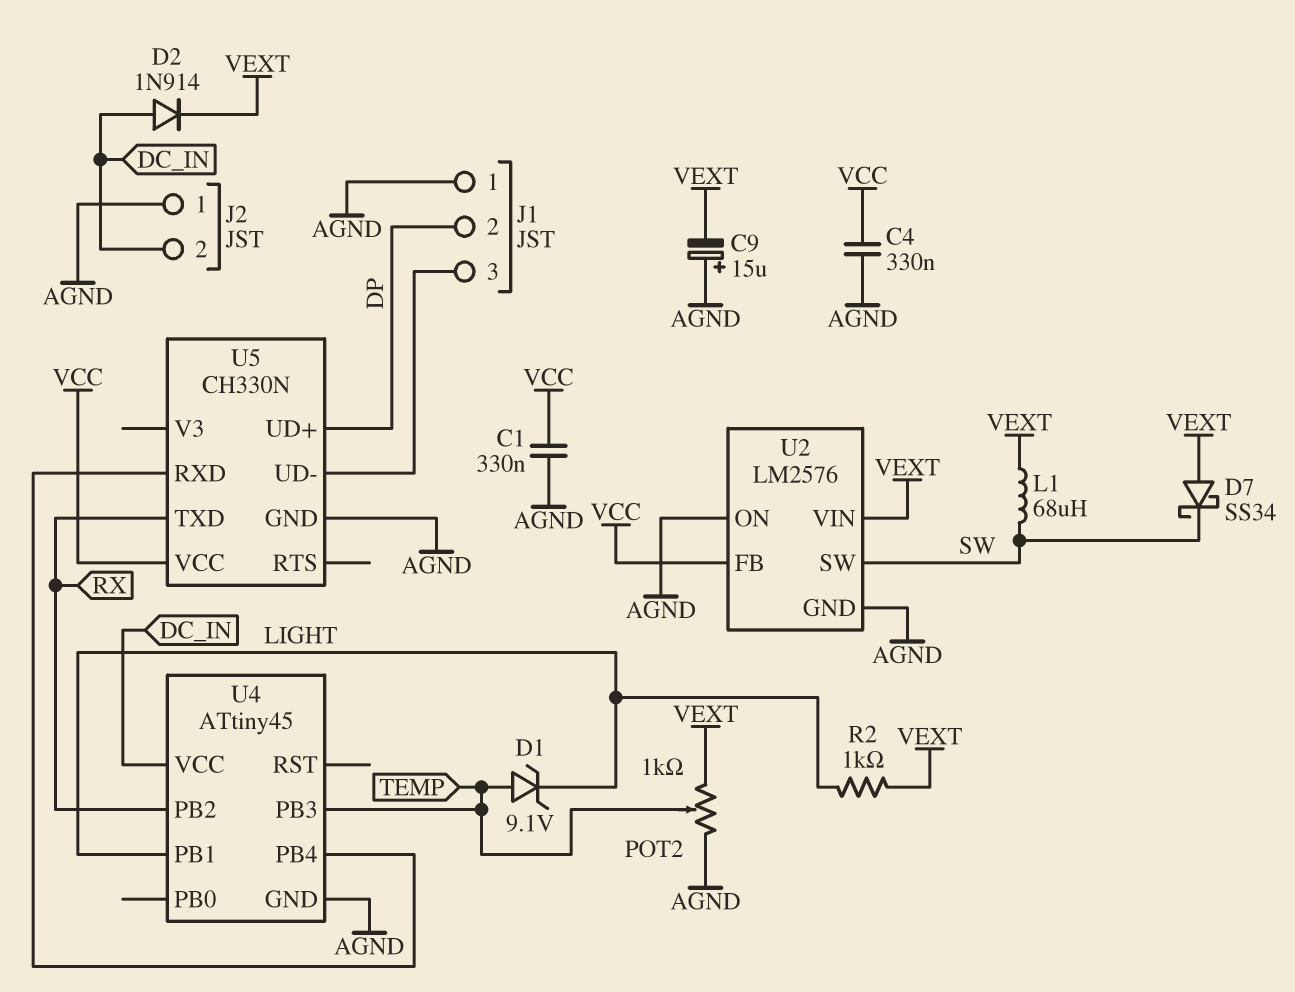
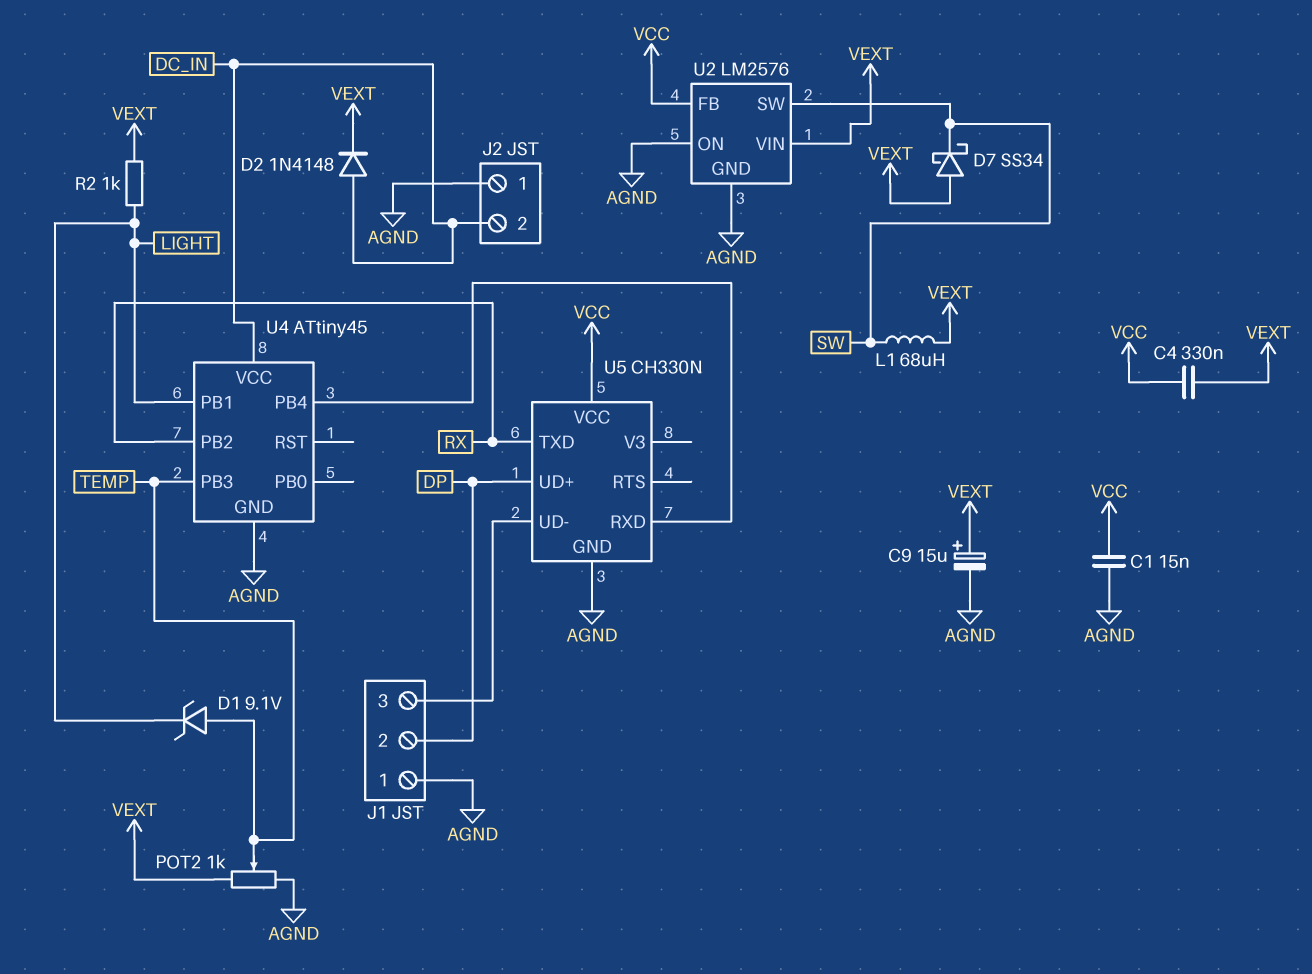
C1: 330nF (AGND, VCC) -> 15nF (AGND, VCC)
C4: 330nF (AGND, VCC) -> 330nF (VCC, VEXT)
C9: 15uF (plus AGND, minus VEXT) -> 15uF (plus VEXT, minus AGND)
D2: diode 1N914 (A DC_IN, K VEXT) -> diode 1N4148 (A DC_IN, K VEXT)

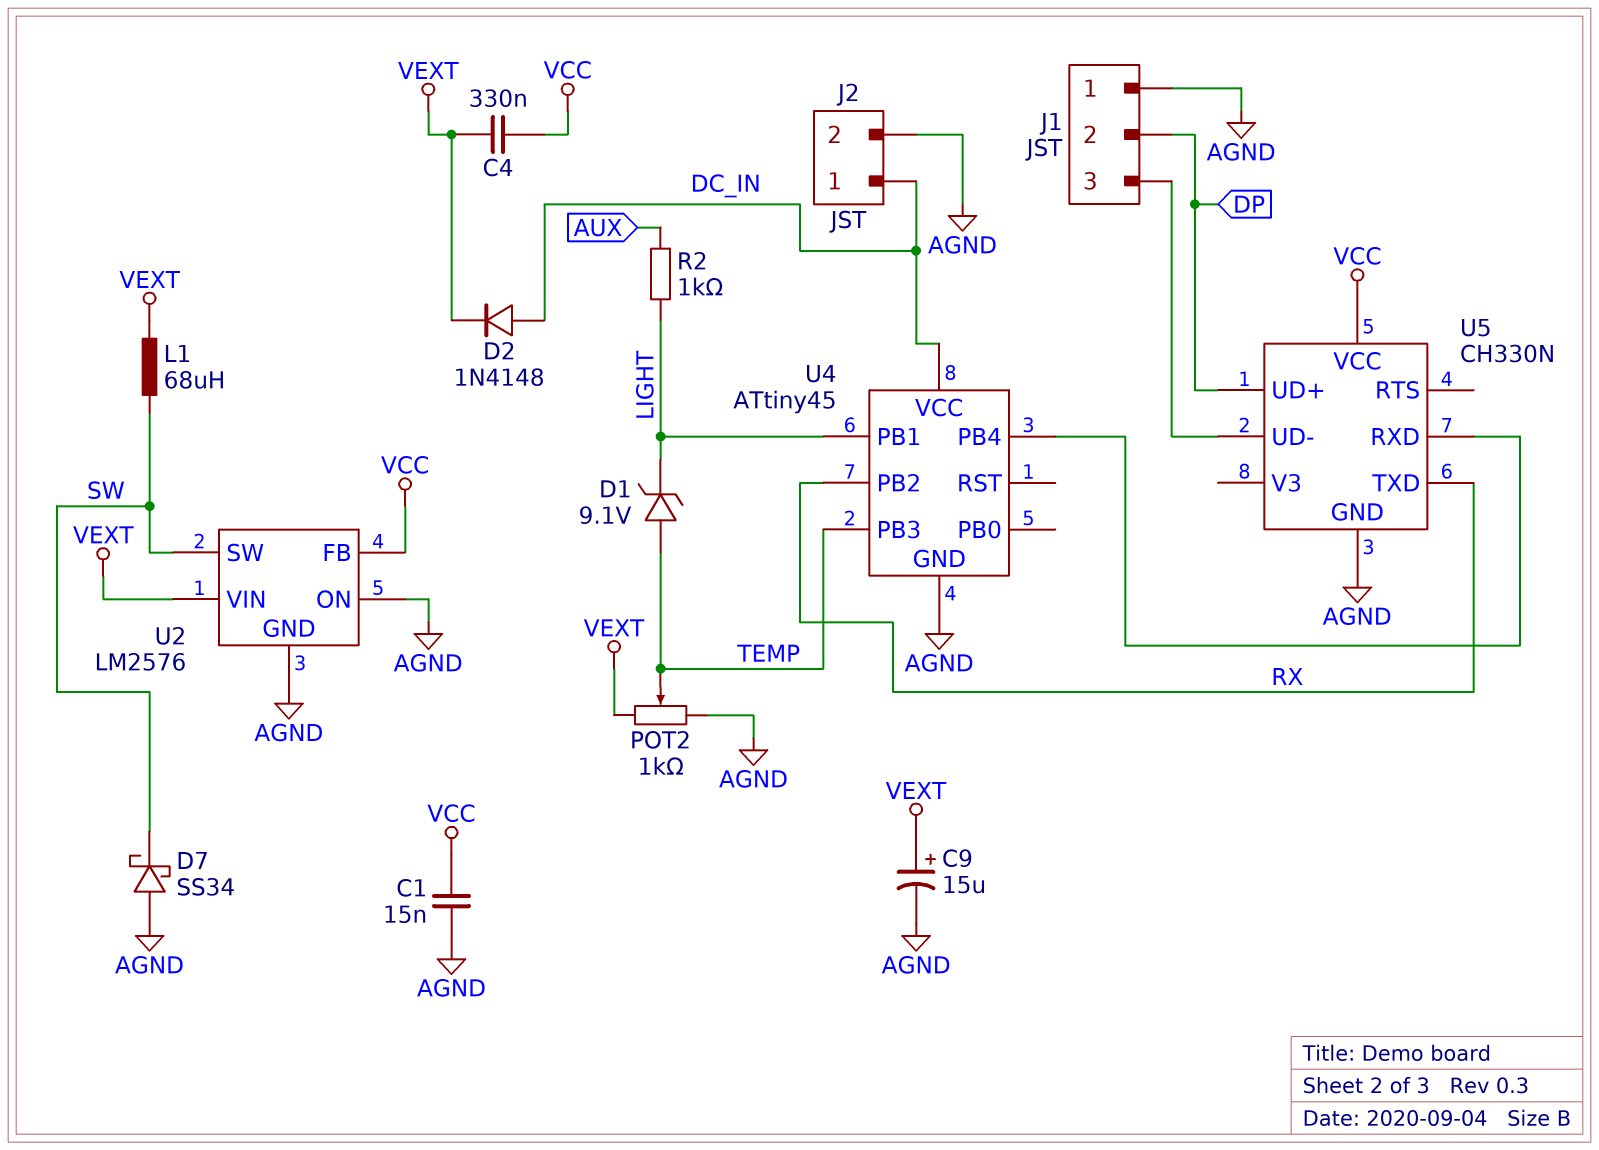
D7: schottky SS34 (A VEXT, K SW) -> schottky SS34 (A AGND, K SW)
J2 pin 1: AGND -> DC_IN
J2 pin 2: DC_IN -> AGND
R2: 1k (LIGHT, VEXT) -> 1k (AUX, LIGHT)

